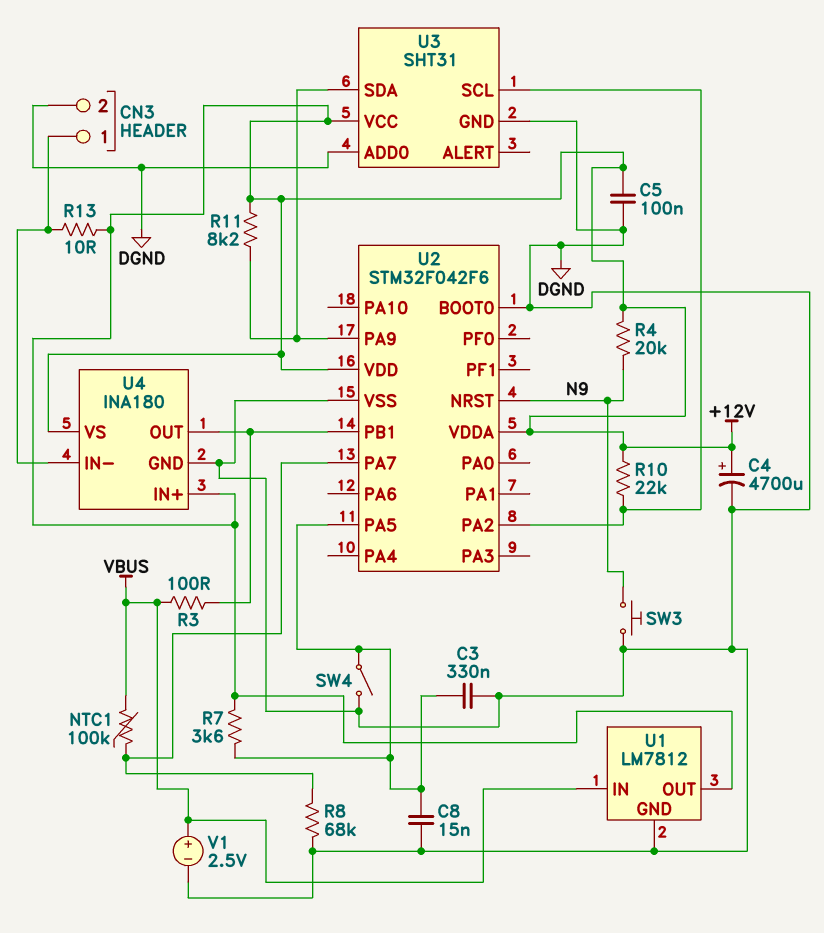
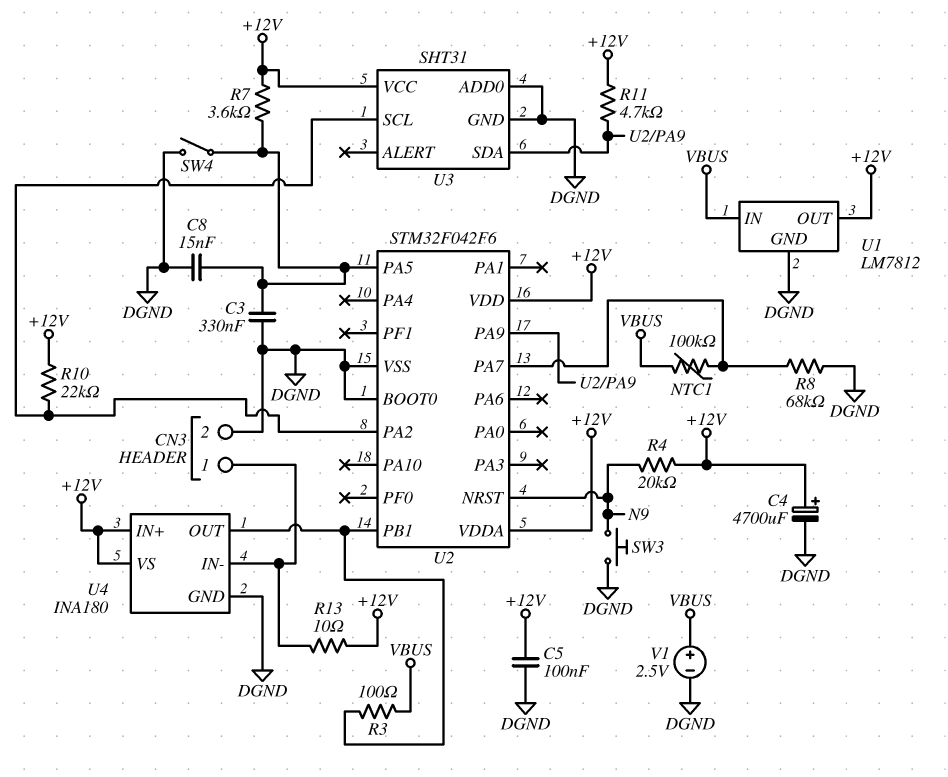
R11: 8.2k (+12V, U2/PA9) -> 4.7k (+12V, U2/PA9)

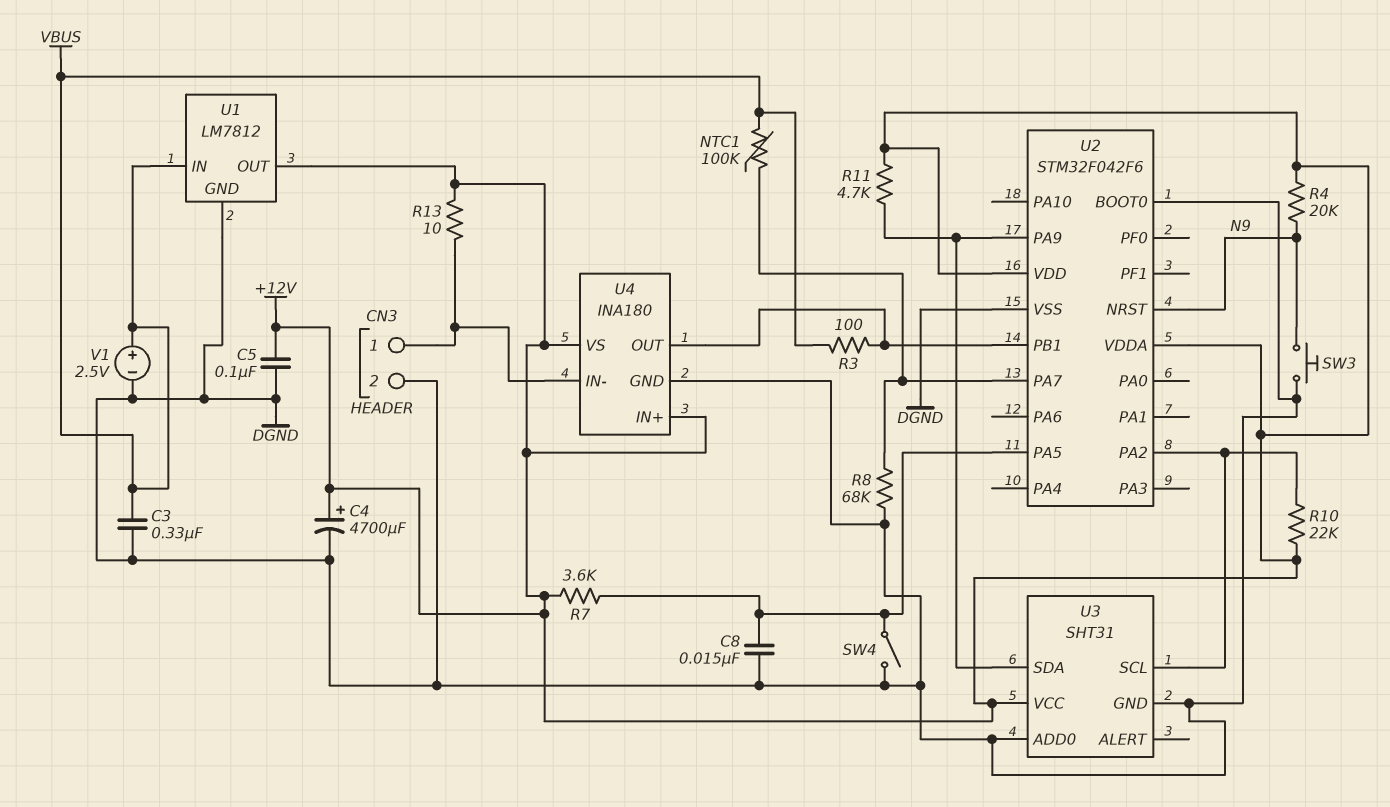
C3: 330nF (DGND, U2/PA5) -> 330nF (DGND, VBUS)

